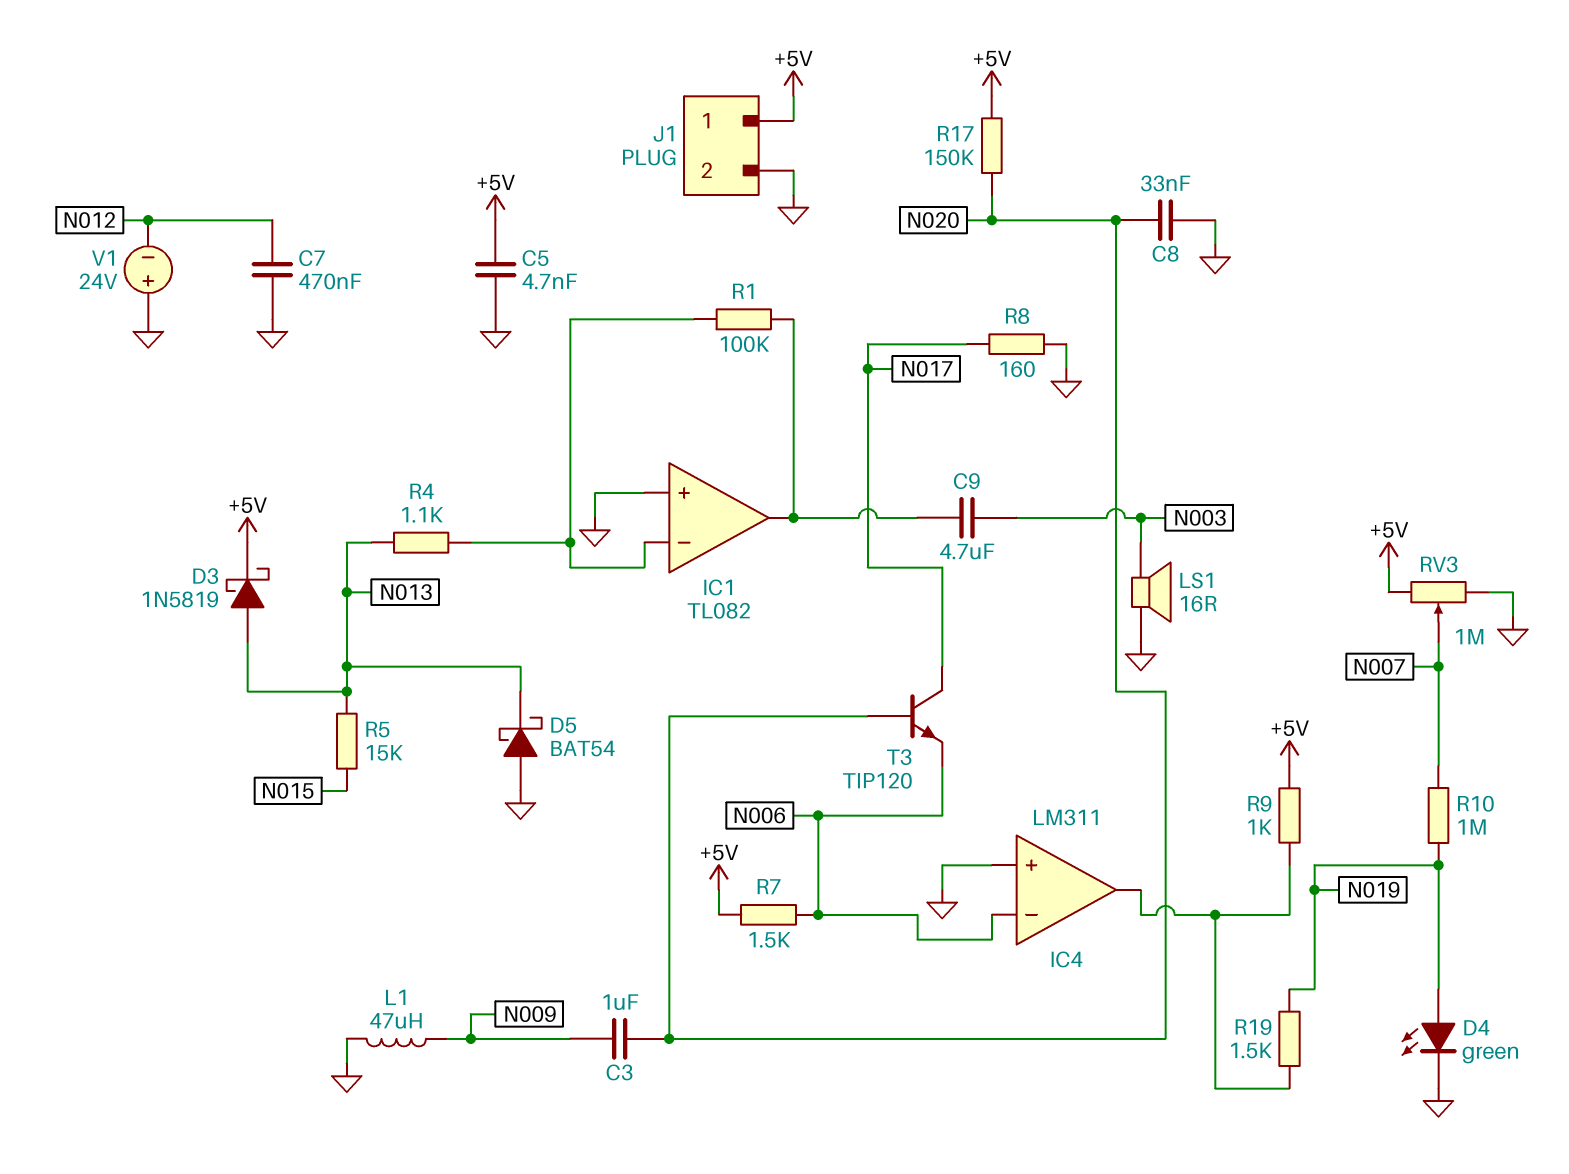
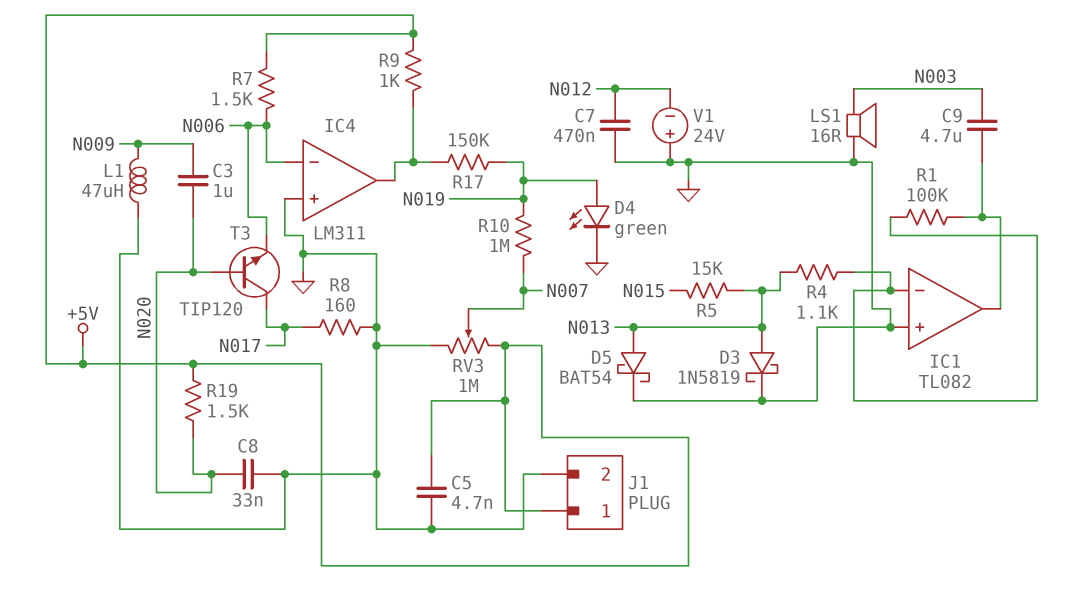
D3: schottky 1N5819 (A N013, K +5V) -> schottky 1N5819 (A N013, K GND)
D5: schottky BAT54 (A GND, K N013) -> schottky BAT54 (A N013, K GND)
R17: 150k (+5V, N020) -> 150k (IC4/out, N019)
R19: 1.5k (IC4/out, N019) -> 1.5k (+5V, N020)

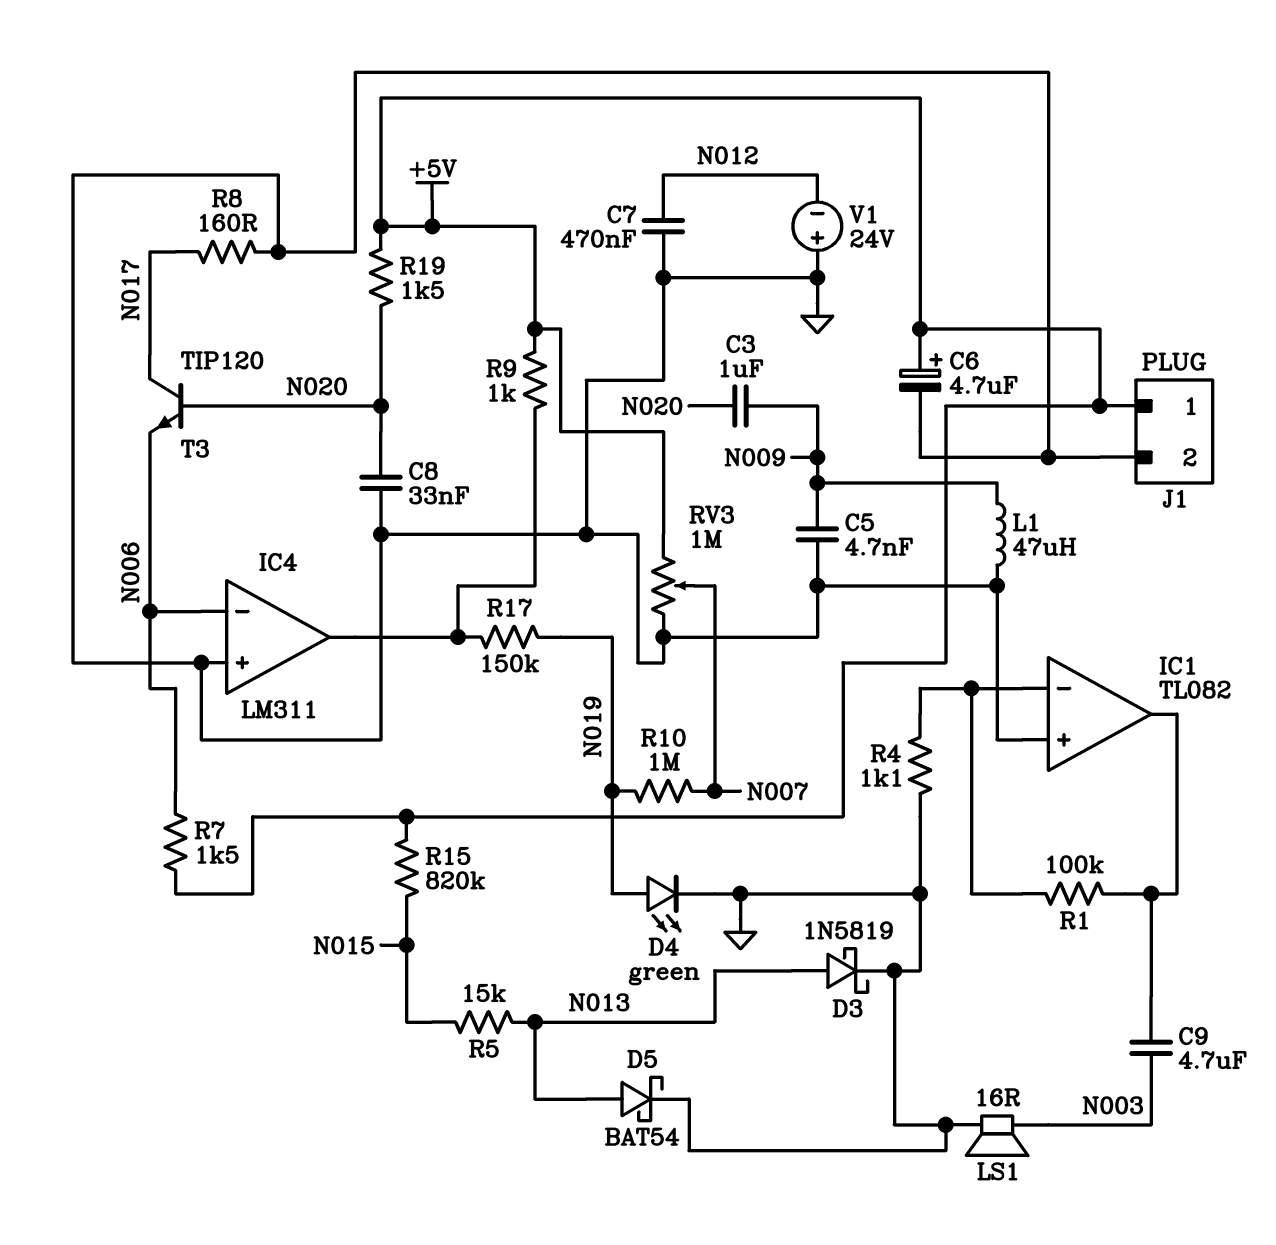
C5: 4.7nF (+5V, GND) -> 4.7nF (GND, N009)
C6: none -> 4.7uF (plus +5V, minus GND)
R4: 1.1k (IC1/in-, N013) -> 1.1k (GND, IC1/in-)
R15: none -> 820k (+5V, N015)

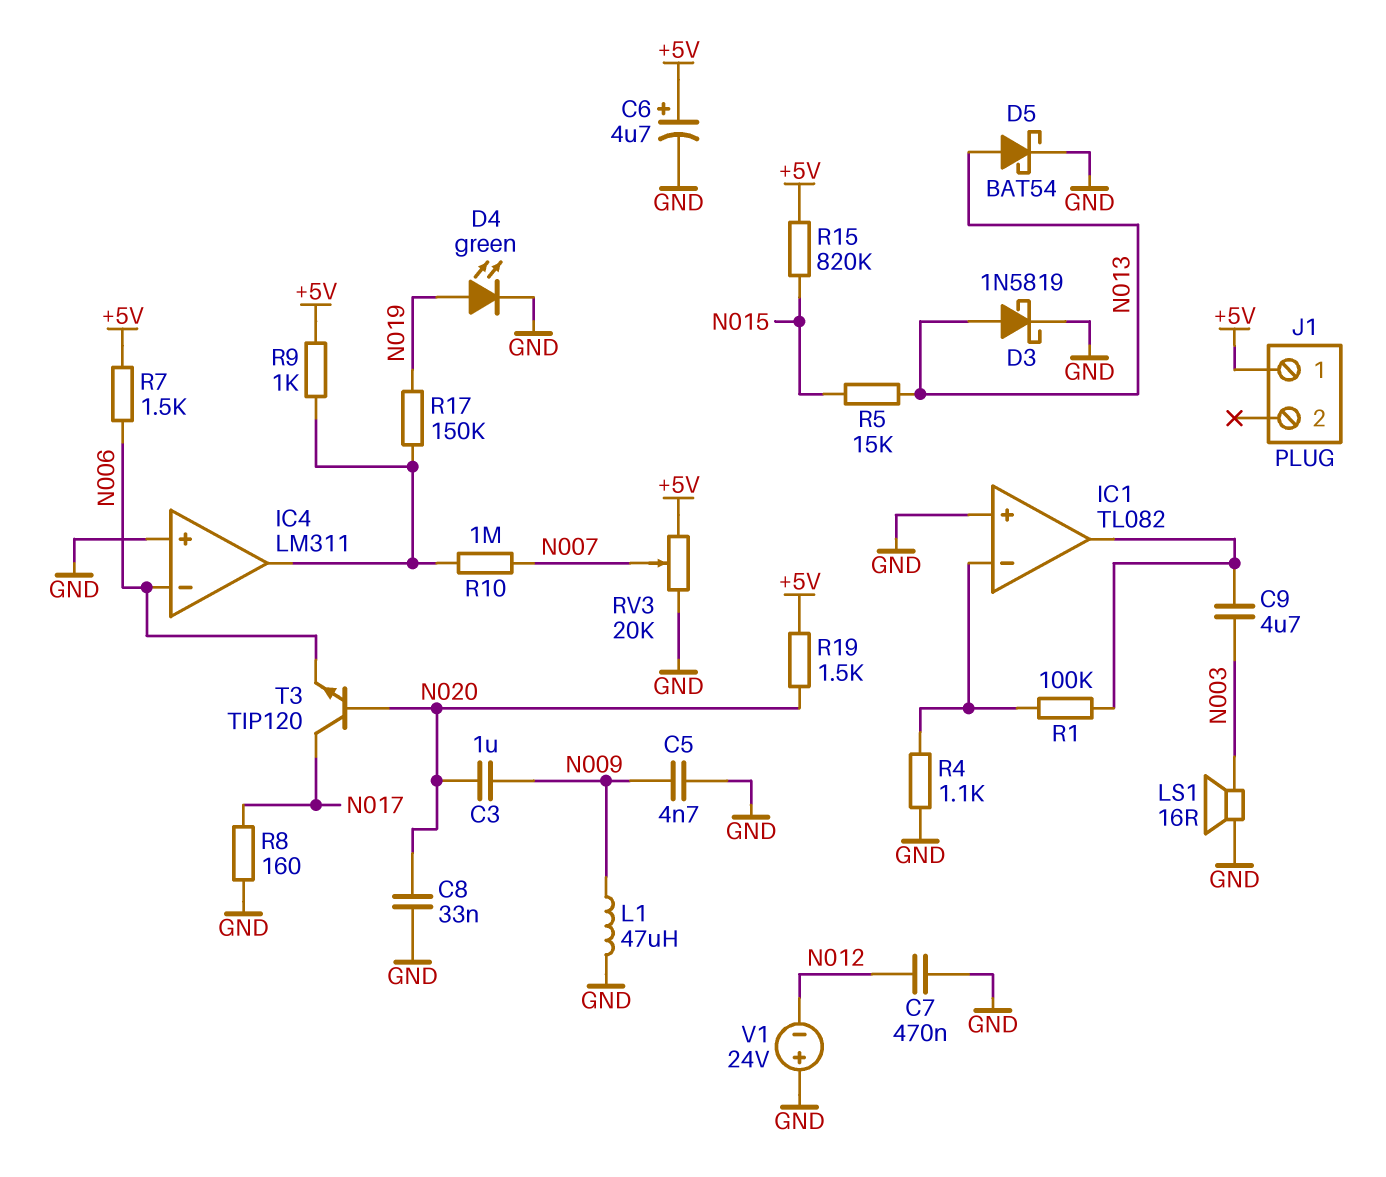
J1 pin 2: GND -> none
R10: 1M (N007, N019) -> 1M (IC4/out, N007)
RV3: 1M (+5V, GND, wiper N007) -> 20k (+5V, GND, wiper N007)

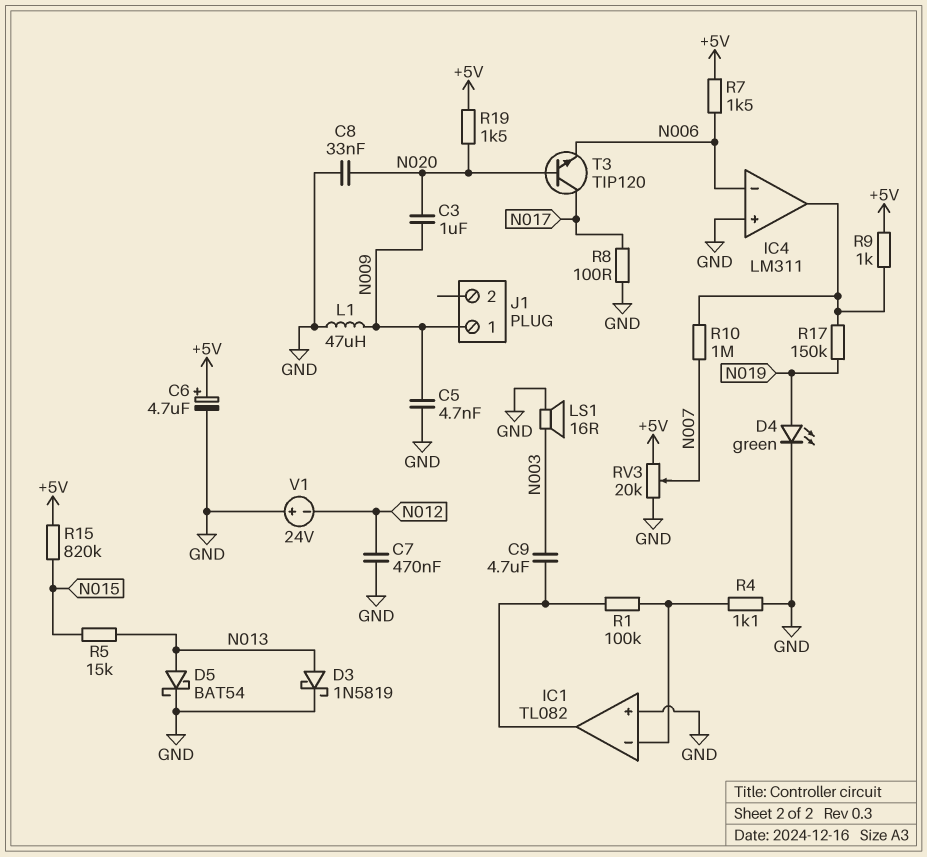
J1 pin 1: +5V -> N009
R8: 160 (GND, N017) -> 100 (GND, N017)

